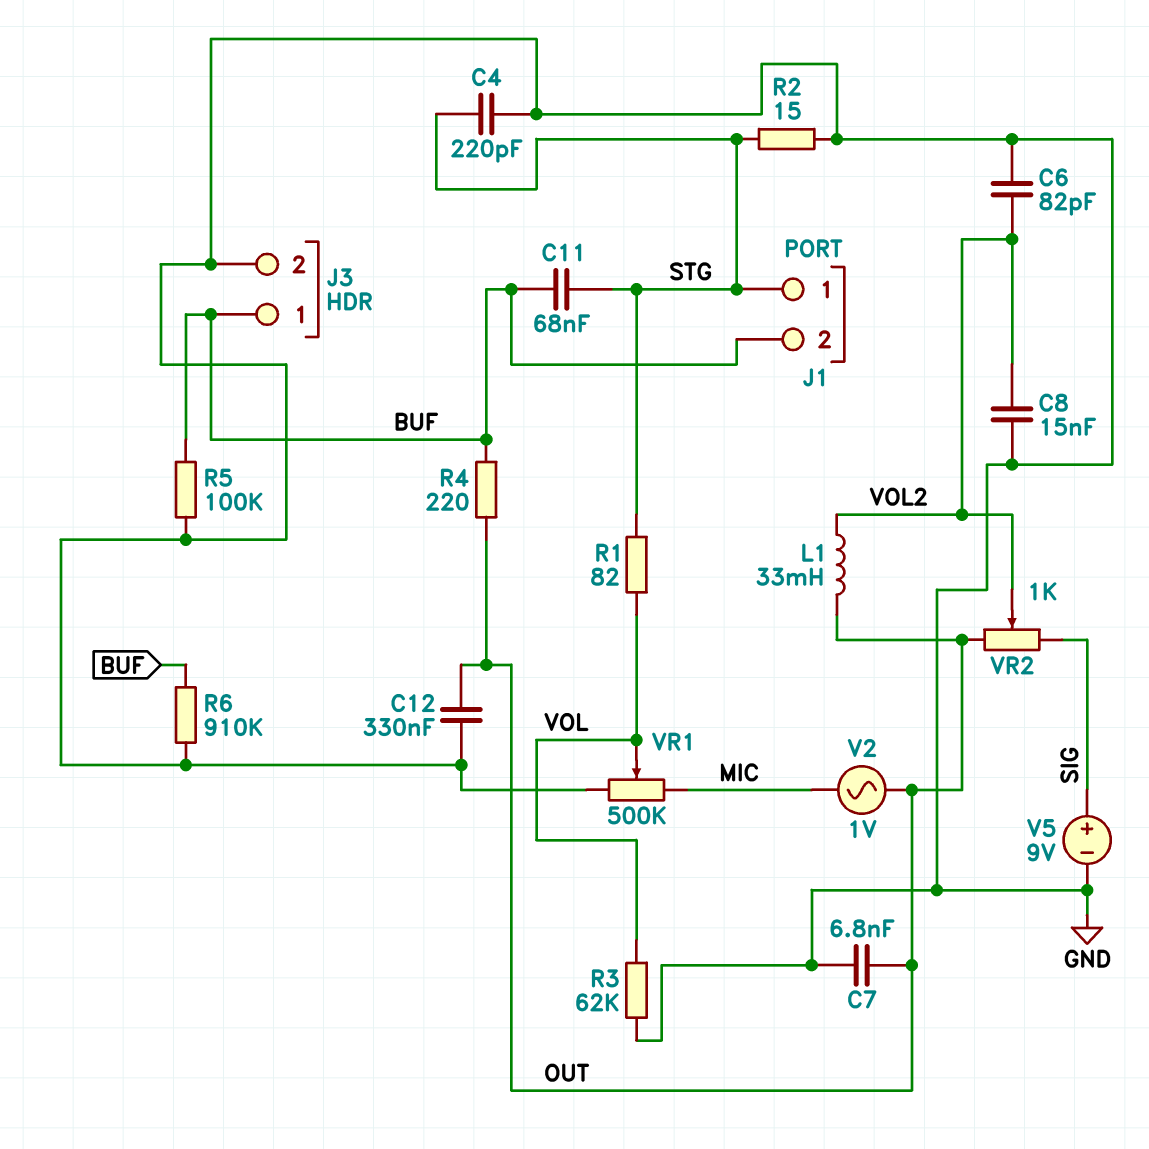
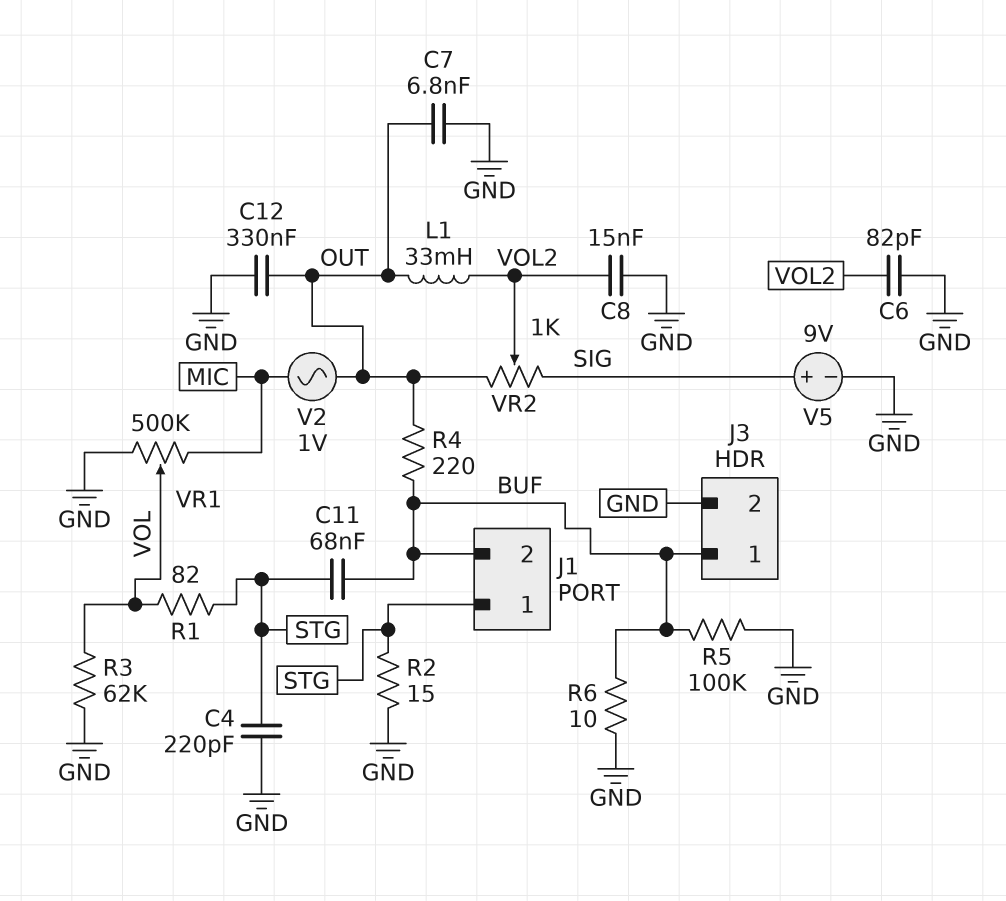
R6: 910k (BUF, GND) -> 10 (BUF, GND)

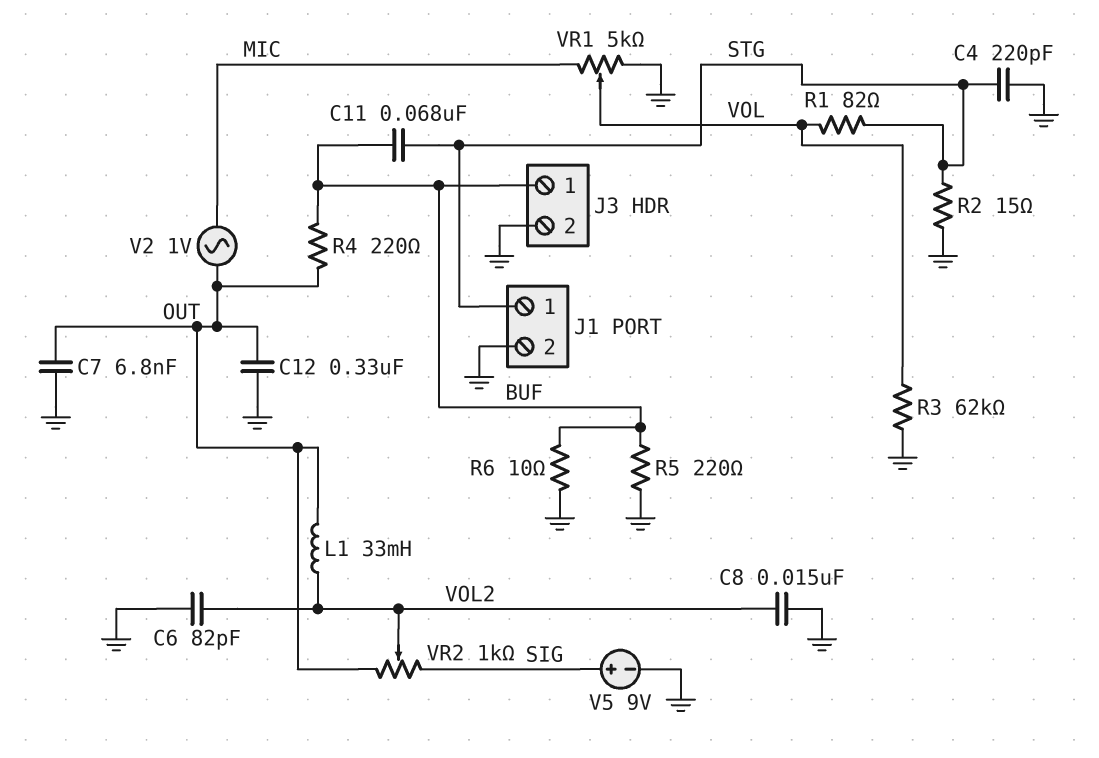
J1 pin 2: BUF -> GND
R5: 100k (BUF, GND) -> 220 (BUF, GND)
VR1: 500k (GND, MIC, wiper VOL) -> 5k (GND, MIC, wiper VOL)

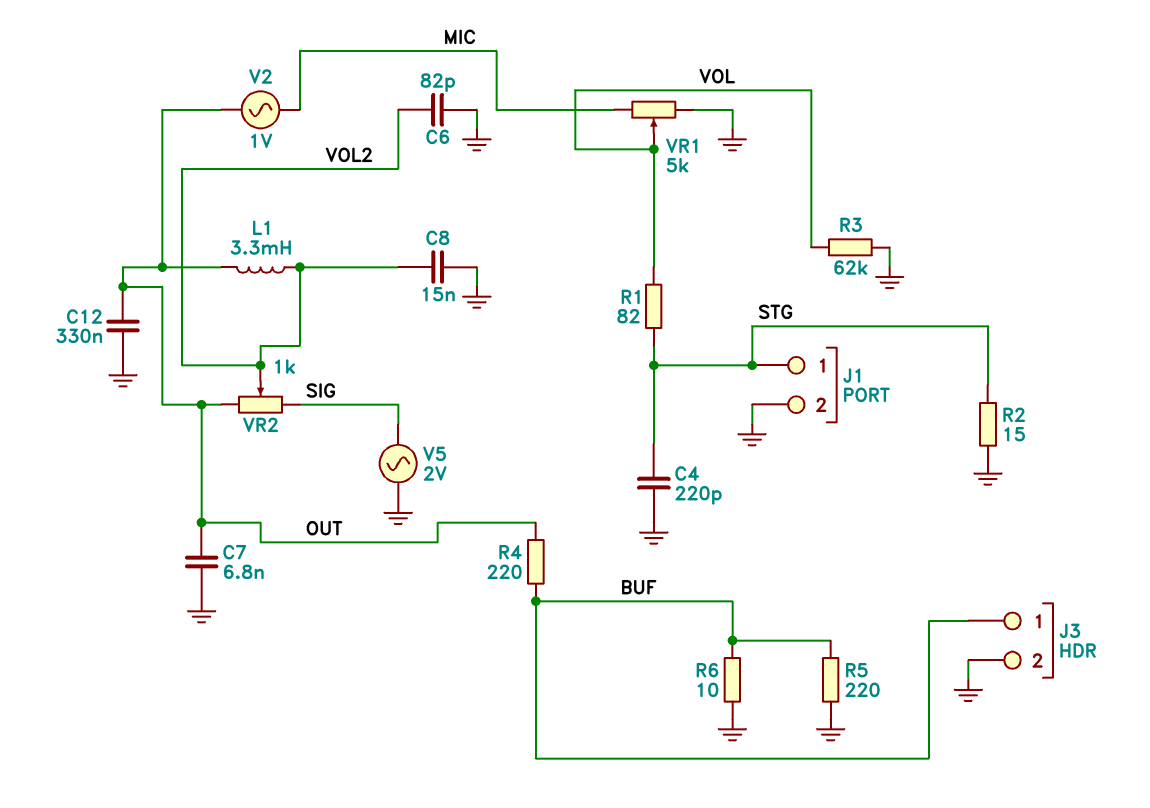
C11: 68nF (BUF, STG) -> none
L1: 33mH (OUT, VOL2) -> 3.3mH (OUT, VOL2)
V5: 9V (plus SIG, minus GND) -> AC 2V (GND, SIG)

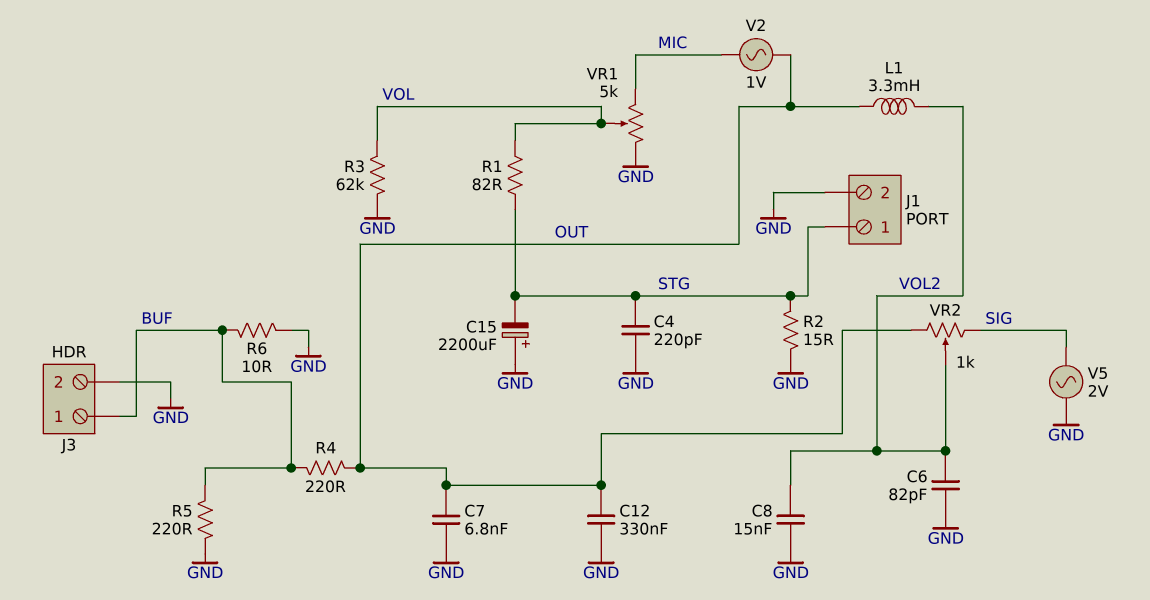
C15: none -> 2200uF (plus GND, minus STG)

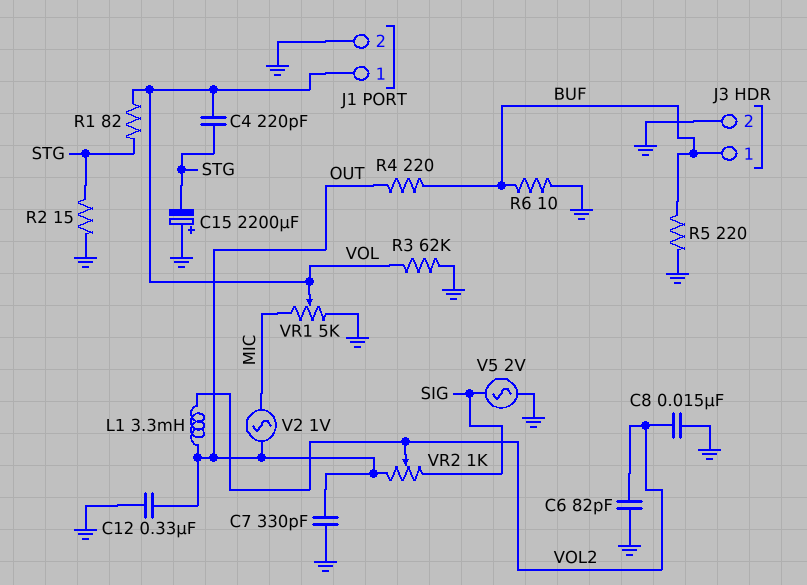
C4: 220pF (GND, STG) -> 220pF (STG, VOL)
C7: 6.8nF (GND, OUT) -> 330pF (GND, OUT)
J1 pin 1: STG -> VOL

